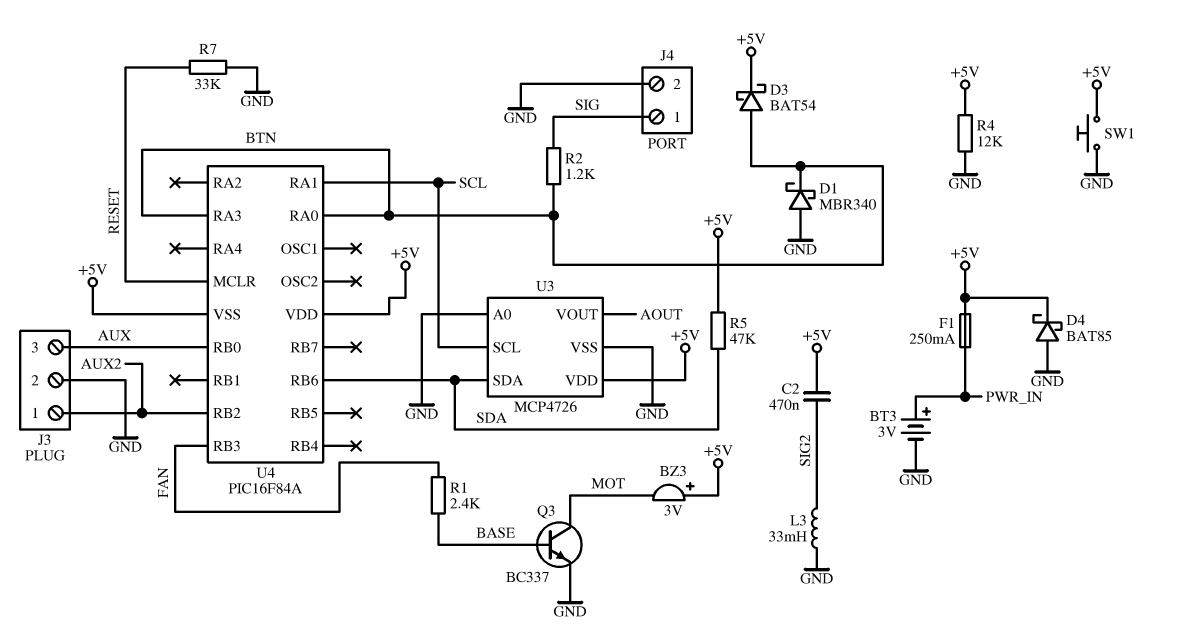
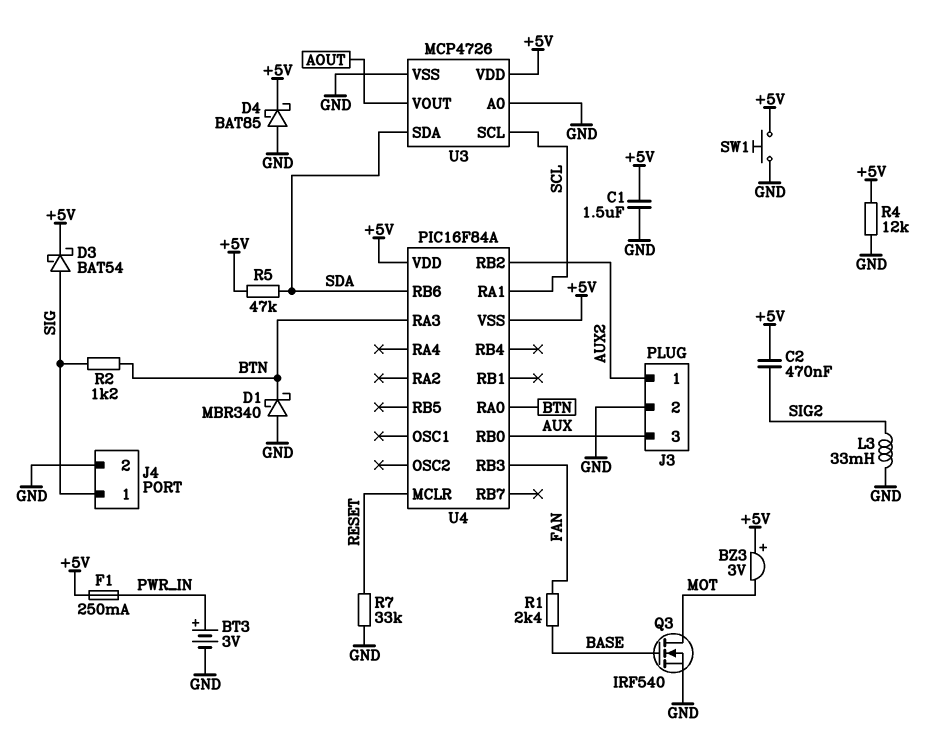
C1: none -> 1.5uF (+5V, GND)
D3: schottky BAT54 (A BTN, K +5V) -> schottky BAT54 (A SIG, K +5V)
Q3: NPN BC337 (B BASE, C MOT, E GND) -> NMOS IRF540 (G BASE, D MOT, S GND)

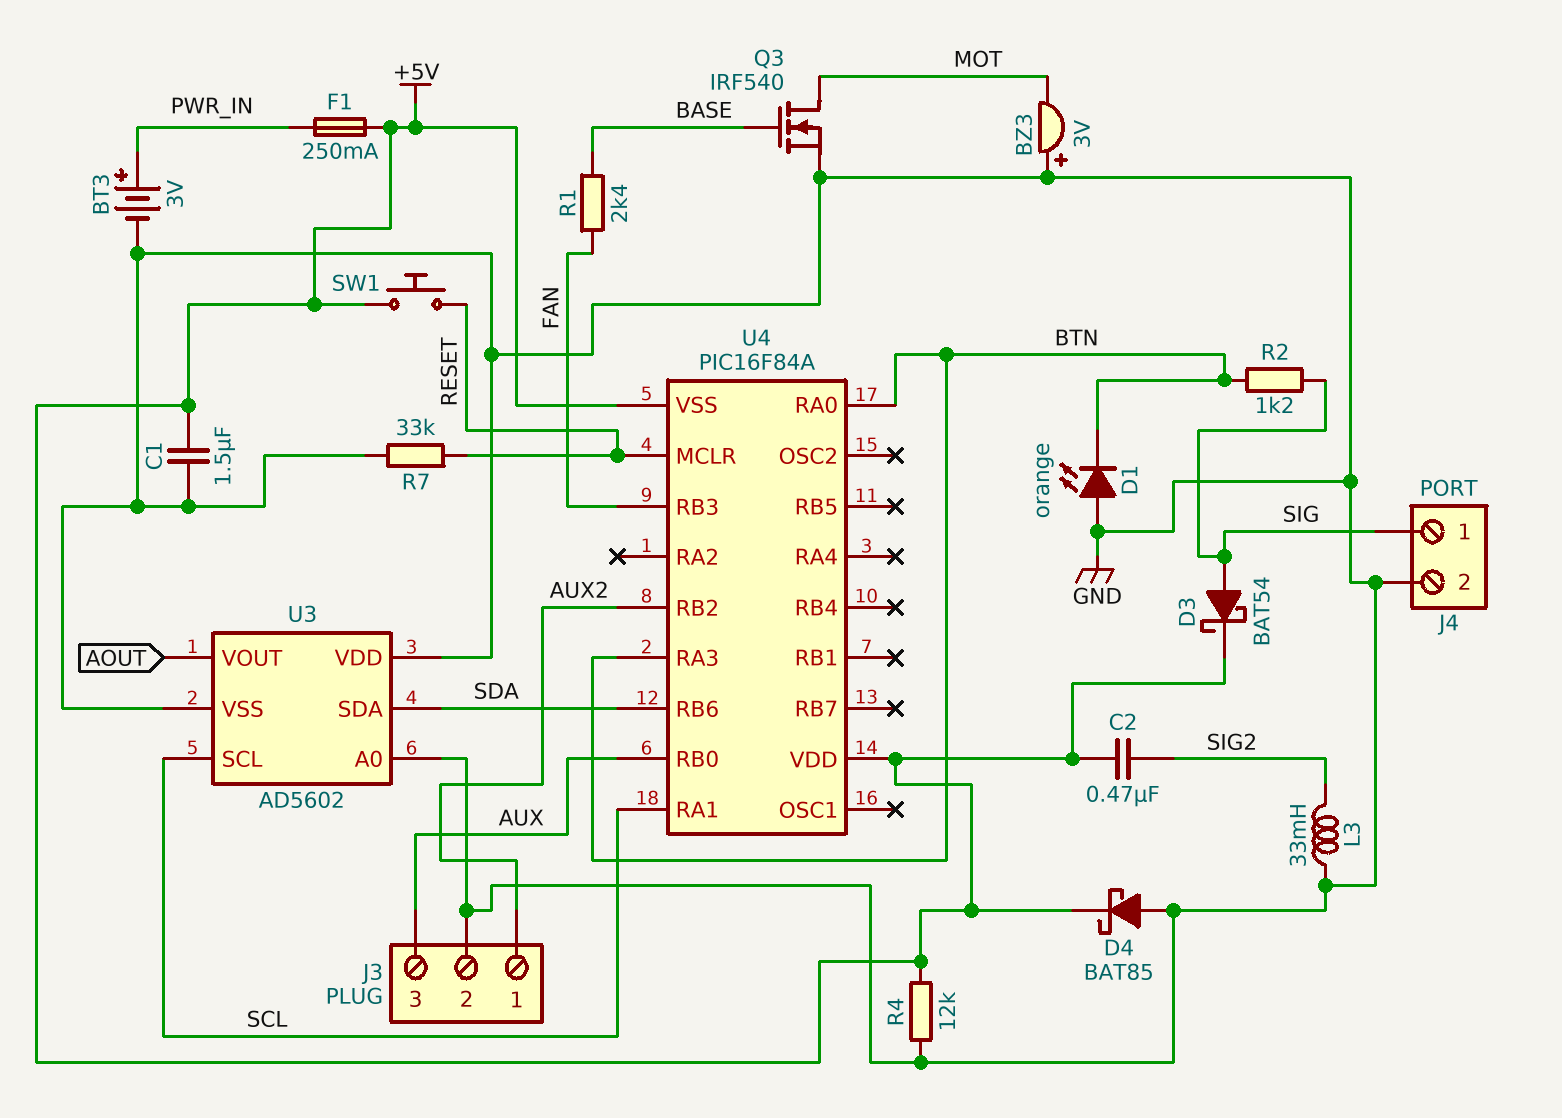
BZ3: buzzer 3V (plus +5V, minus MOT) -> buzzer 3V (plus GND, minus MOT)
D1: schottky MBR340 (A GND, K BTN) -> LED orange (A GND, K BTN)
R5: 47k (+5V, SDA) -> none
SW1: button (+5V, GND) -> button (+5V, RESET)
U3: MCP4726 -> AD5602
U3 pin VDD: +5V -> GND

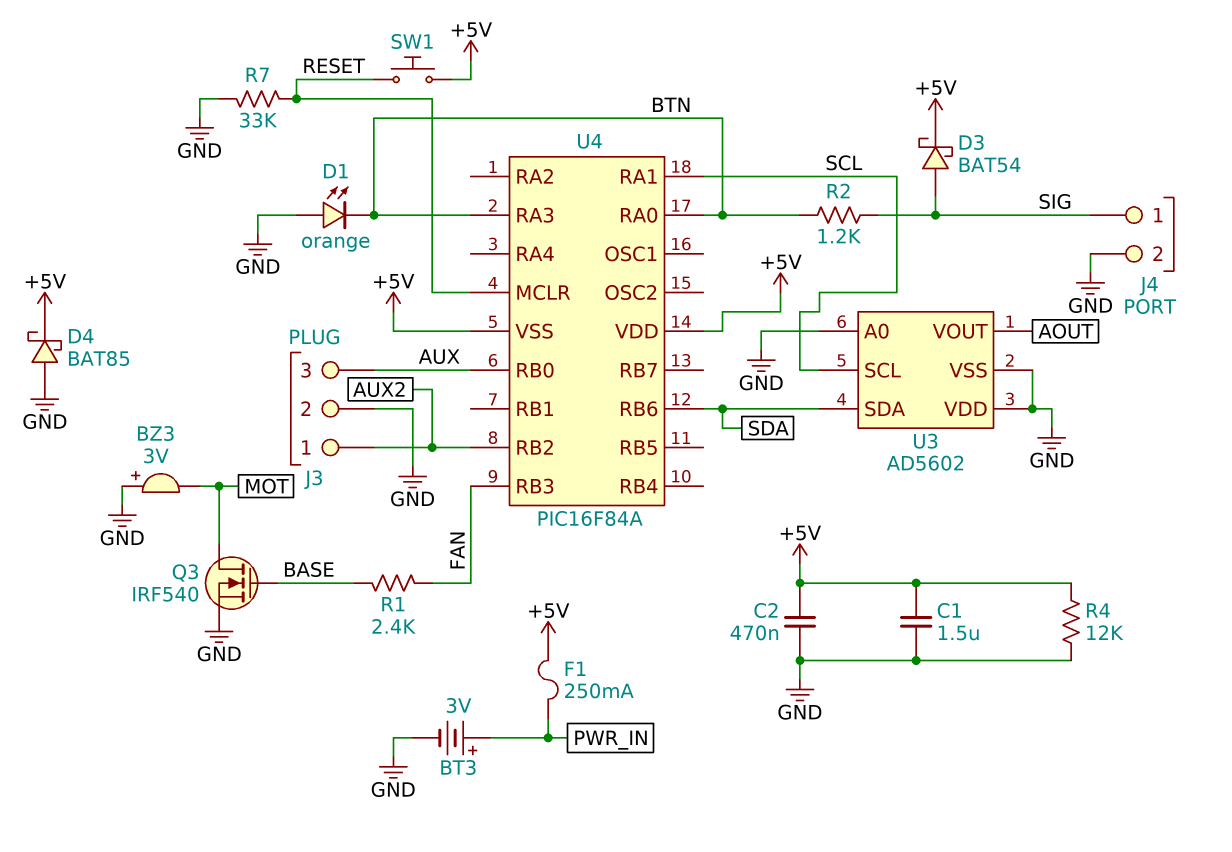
C2: 470nF (+5V, SIG2) -> 470nF (+5V, GND)
L3: 33mH (GND, SIG2) -> none

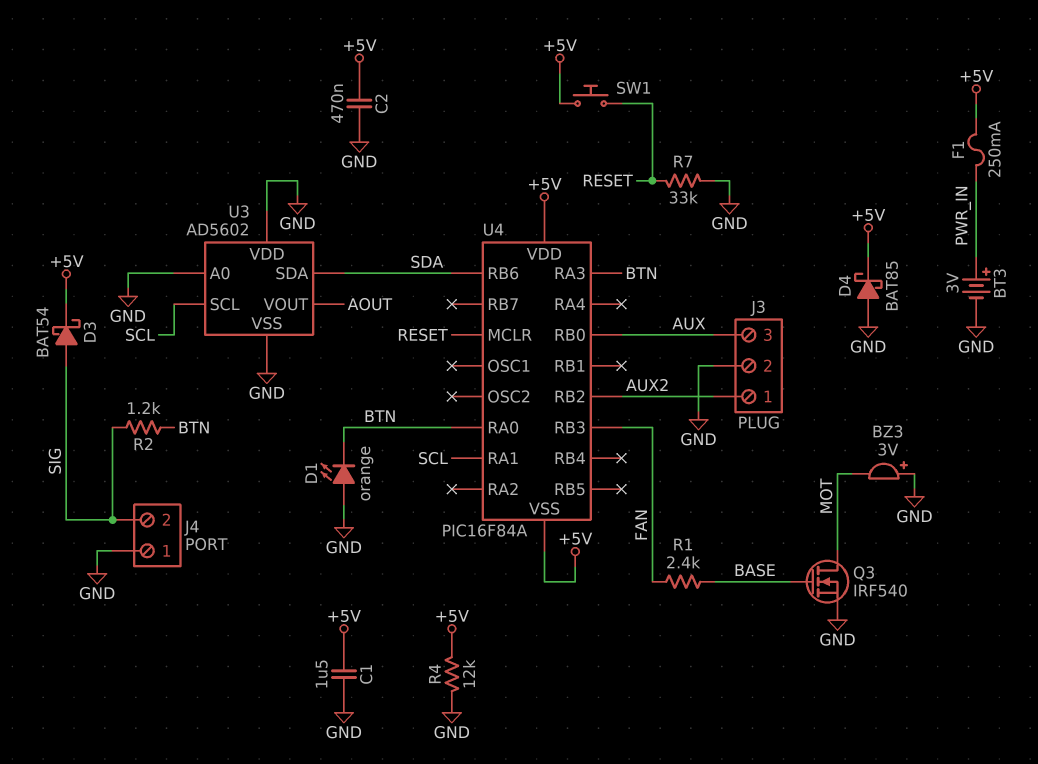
J4 pin 1: SIG -> GND
J4 pin 2: GND -> SIG

